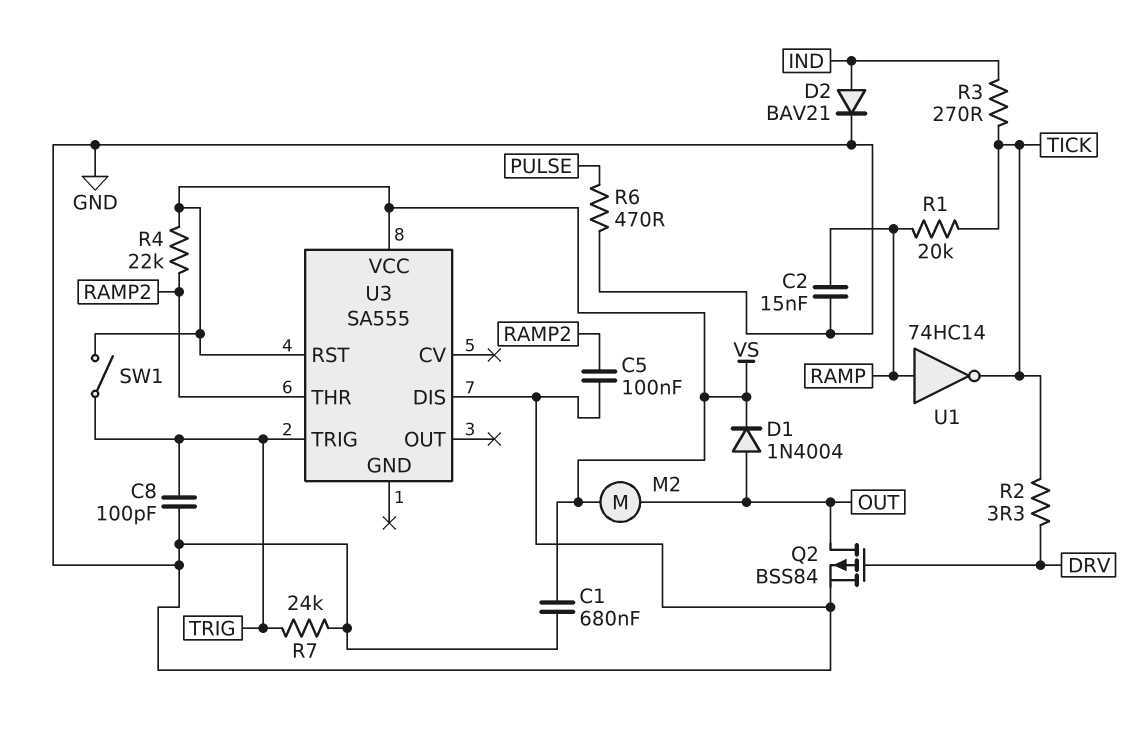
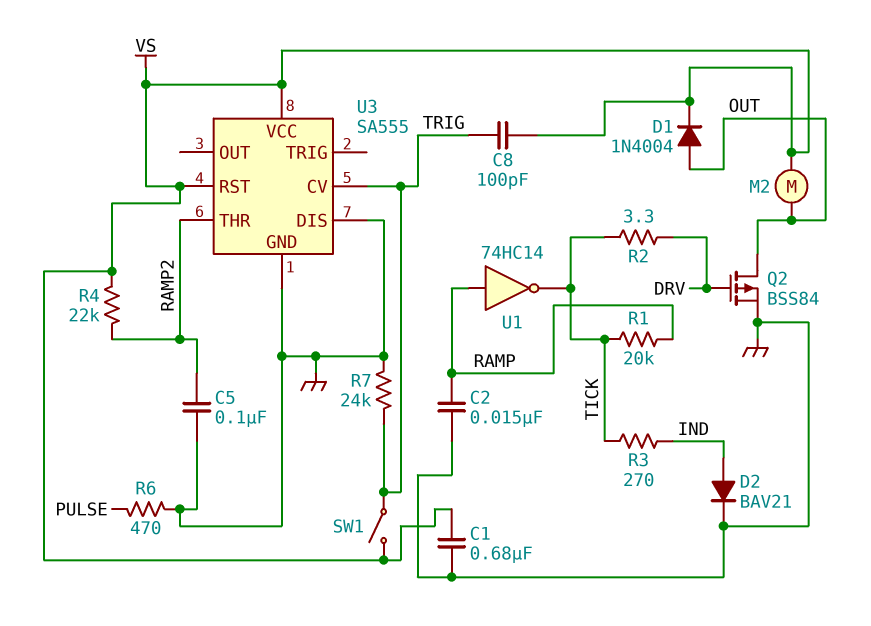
C8: 100pF (GND, TRIG) -> 100pF (TRIG, VS)
U3 pin CV: none -> TRIG
U3 pin GND: none -> GND
U3 pin TRIG: TRIG -> none

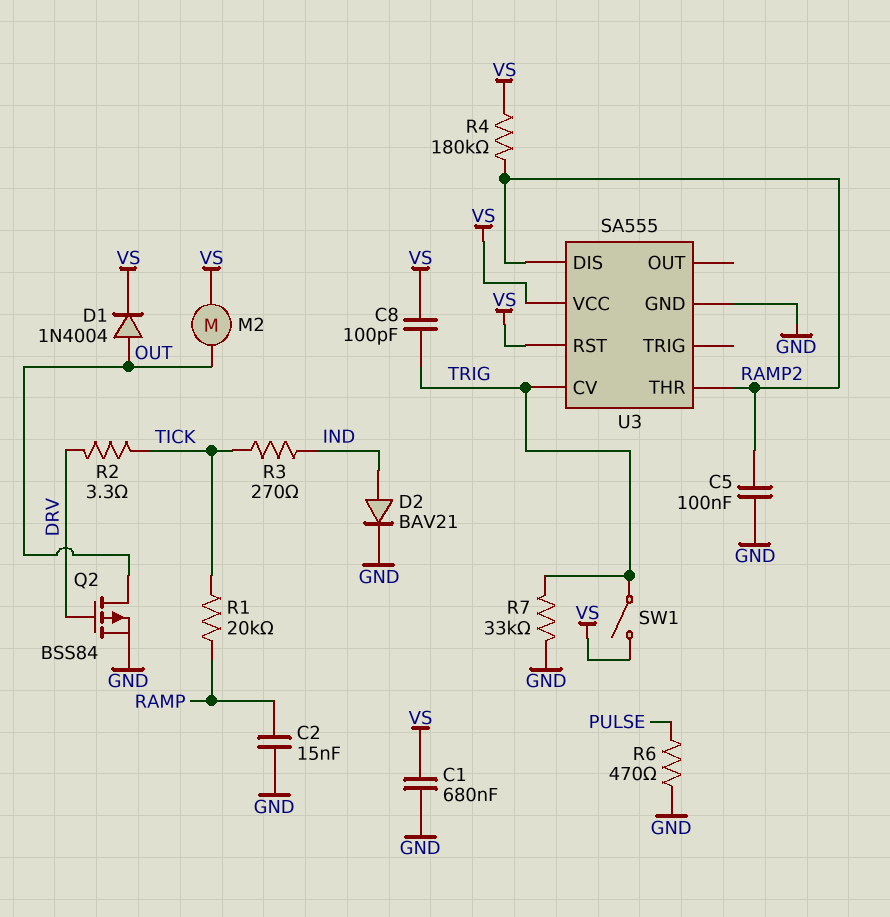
R4: 22k (RAMP2, VS) -> 180k (RAMP2, VS)
R7: 24k (GND, TRIG) -> 33k (GND, TRIG)
U1: NOT 74HC14 (in RAMP, out TICK) -> none
U3 pin DIS: GND -> RAMP2

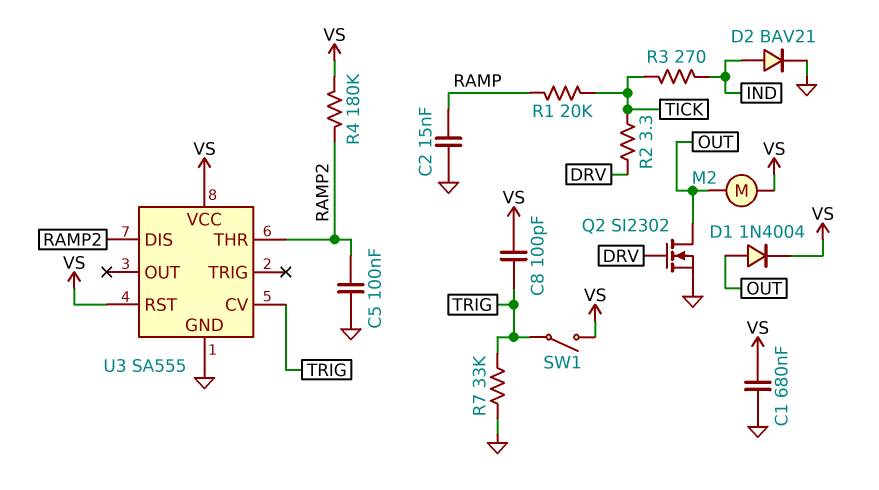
Q2: PMOS BSS84 (G DRV, D OUT, S GND) -> NMOS SI2302 (G DRV, D OUT, S GND)
R6: 470 (GND, PULSE) -> none

